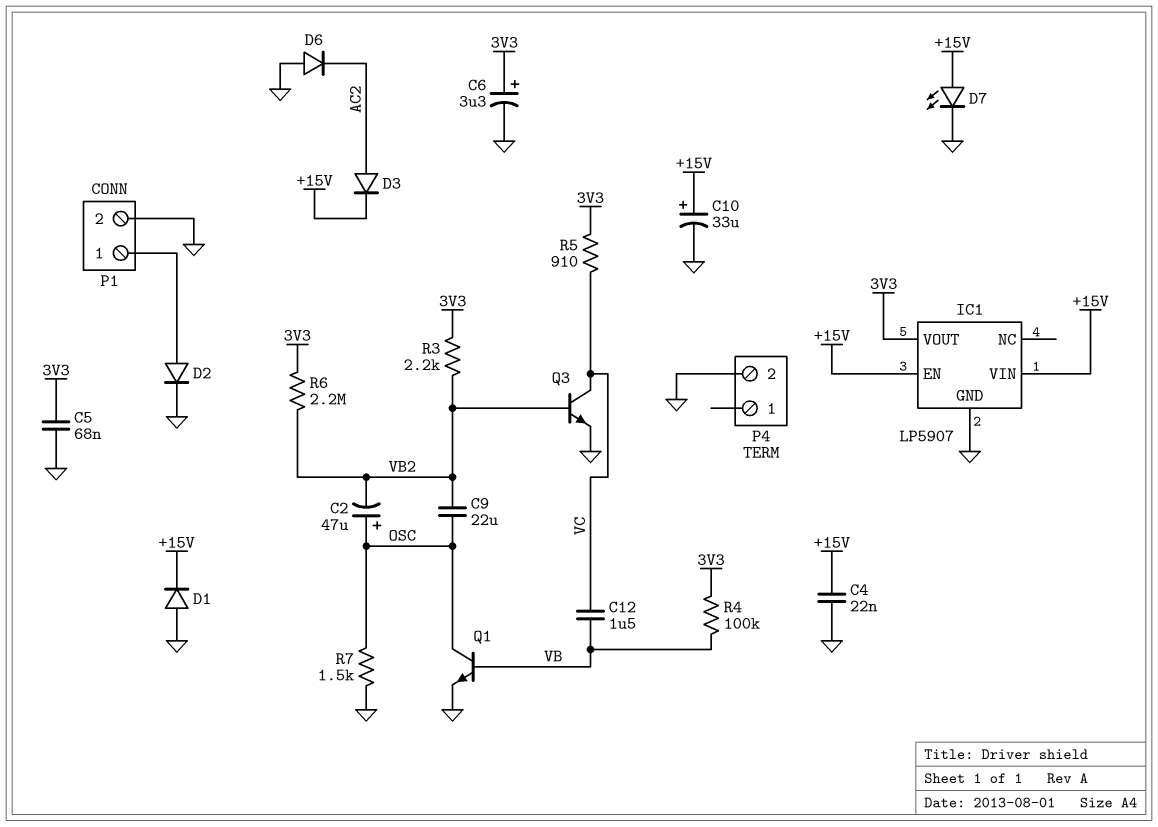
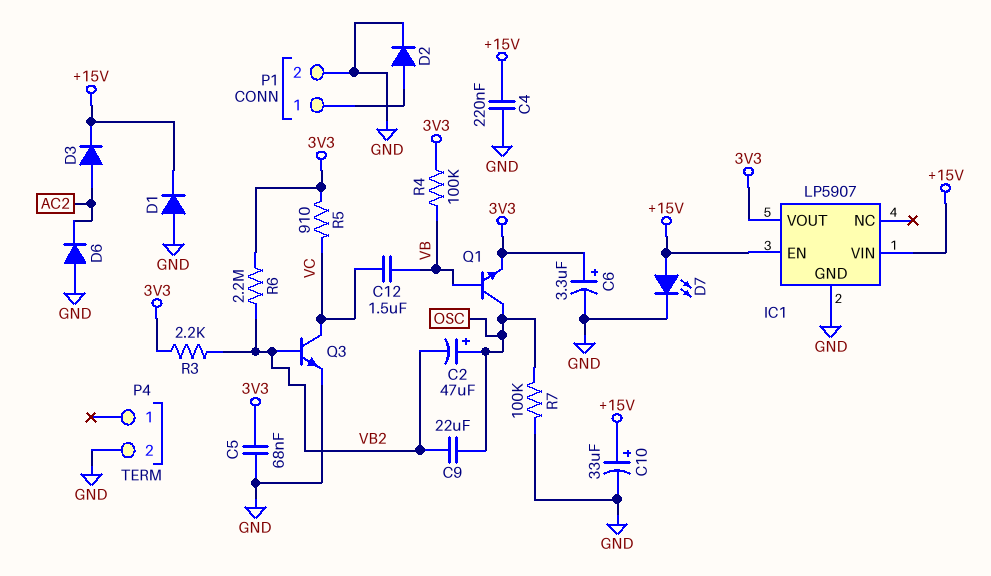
C4: 22nF (+15V, GND) -> 220nF (+15V, GND)
Q1: NPN (B VB, C OSC, E GND) -> NPN (B VB, C OSC, E 3V3)
R7: 1.5k (GND, OSC) -> 100k (GND, OSC)

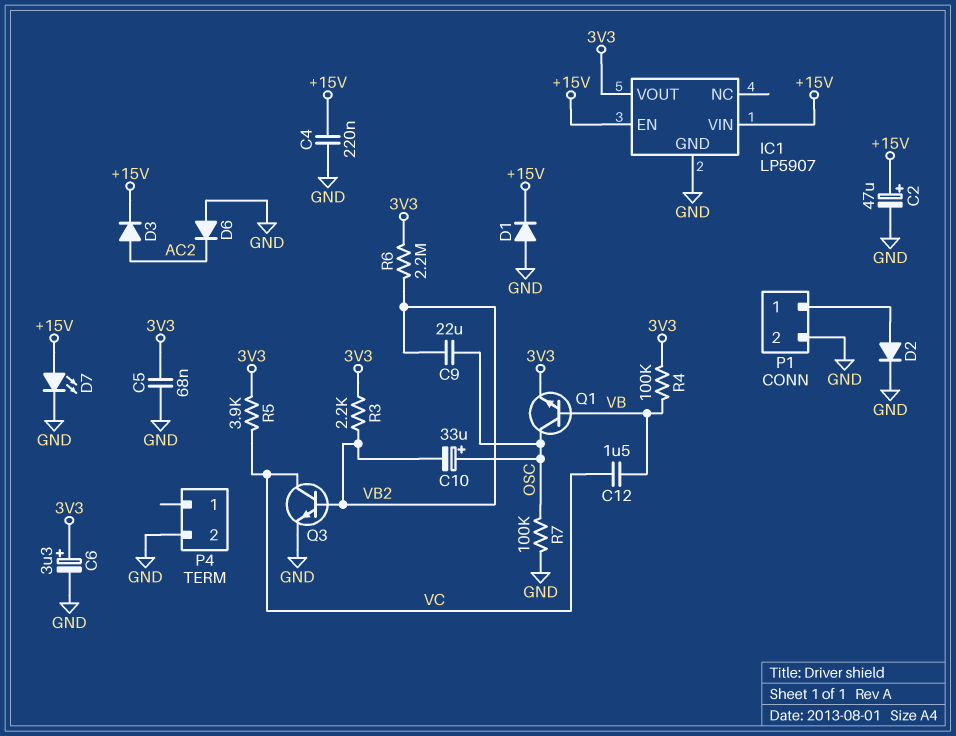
C2: 47uF (plus OSC, minus VB2) -> 47uF (plus +15V, minus GND)
C10: 33uF (plus +15V, minus GND) -> 33uF (plus OSC, minus VB2)
R5: 910 (3V3, VC) -> 3.9k (3V3, VC)

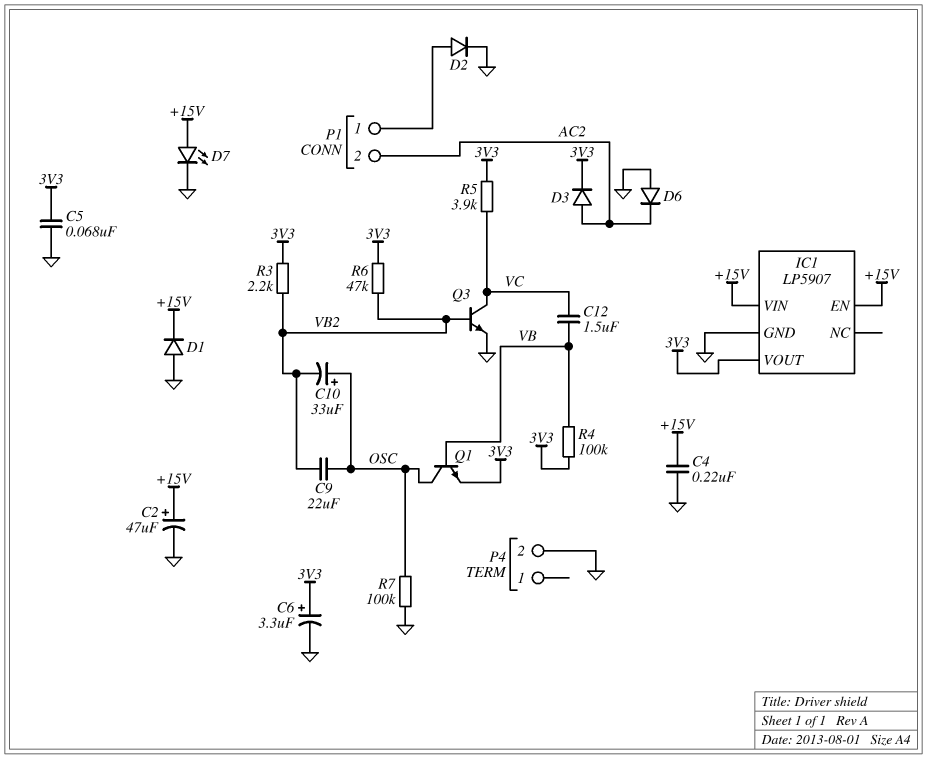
D3: diode (A AC2, K +15V) -> diode (A AC2, K 3V3)
P1 pin 2: GND -> AC2
R6: 2.2M (3V3, VB2) -> 47k (3V3, VB2)

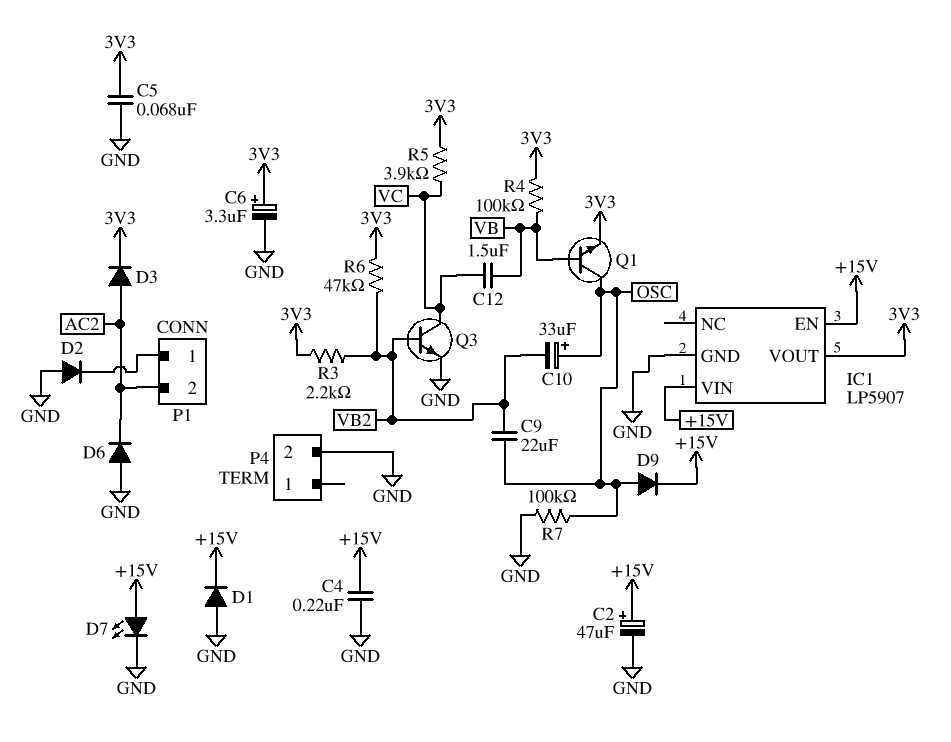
D2: diode (A P1/1, K GND) -> diode (A GND, K P1/1)
D9: none -> diode (A OSC, K +15V)

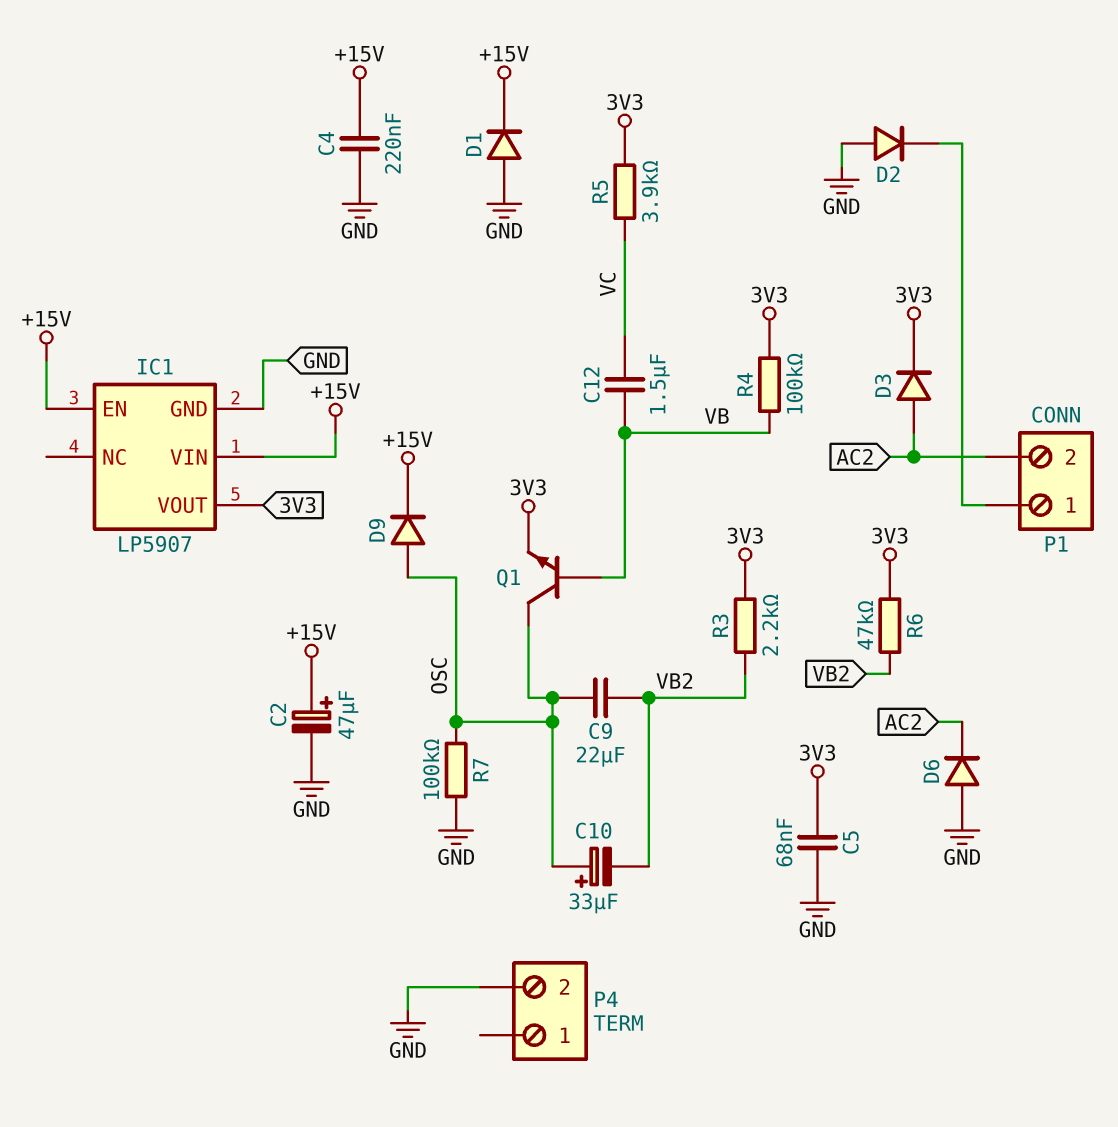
C6: 3.3uF (plus 3V3, minus GND) -> none
D7: LED (A +15V, K GND) -> none
Q3: NPN (B VB2, C VC, E GND) -> none

